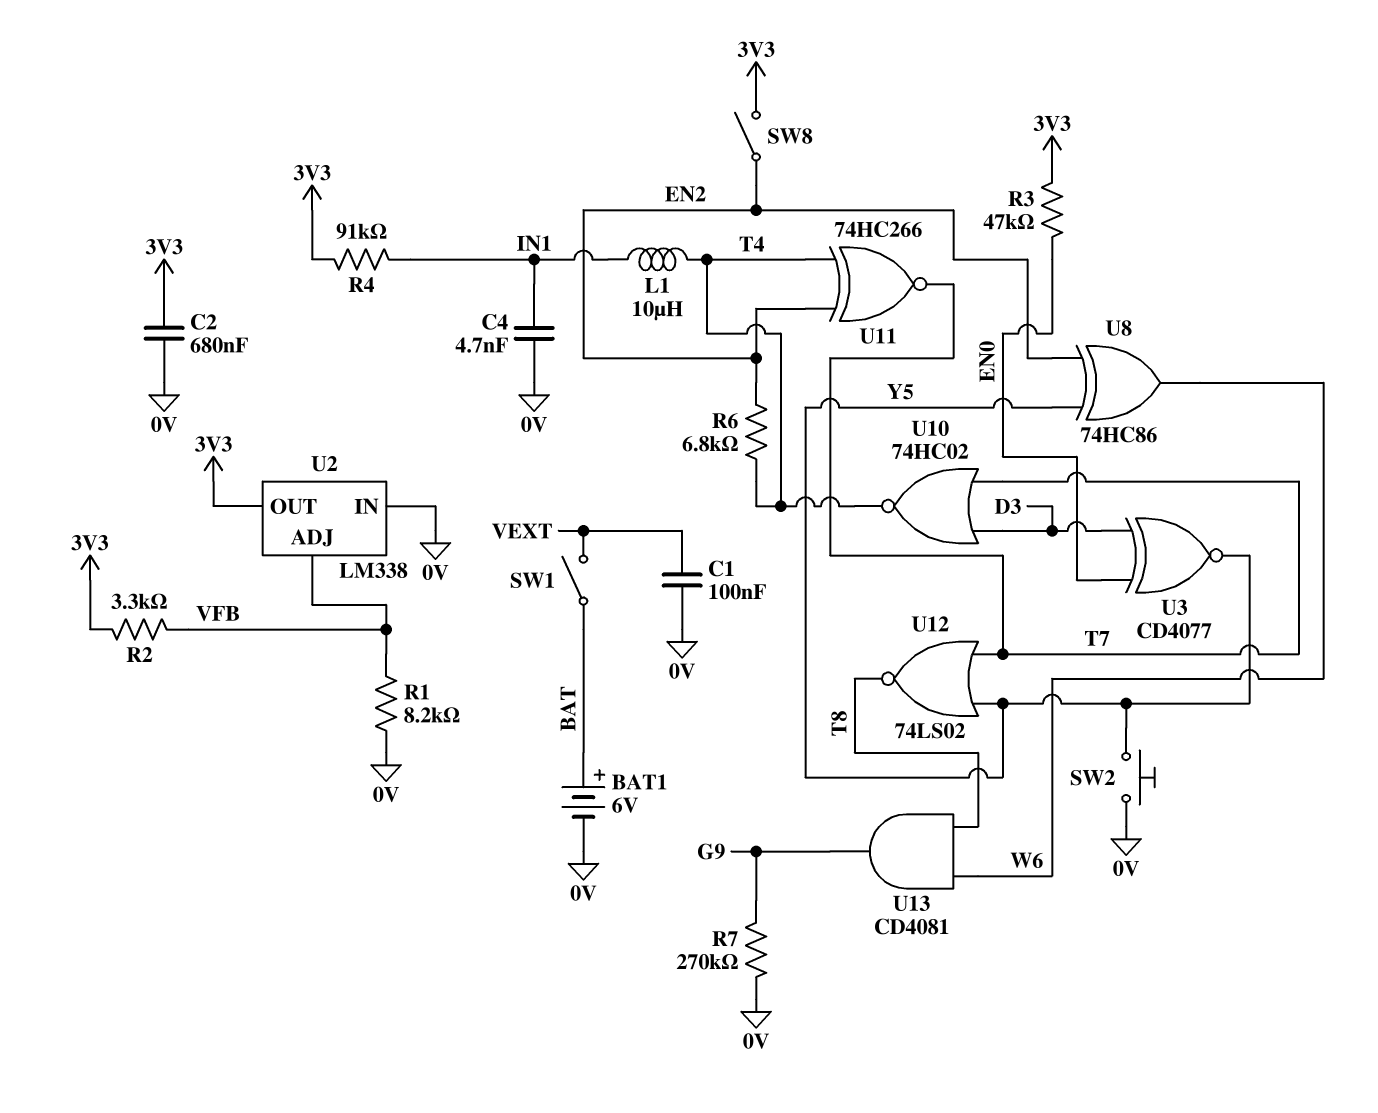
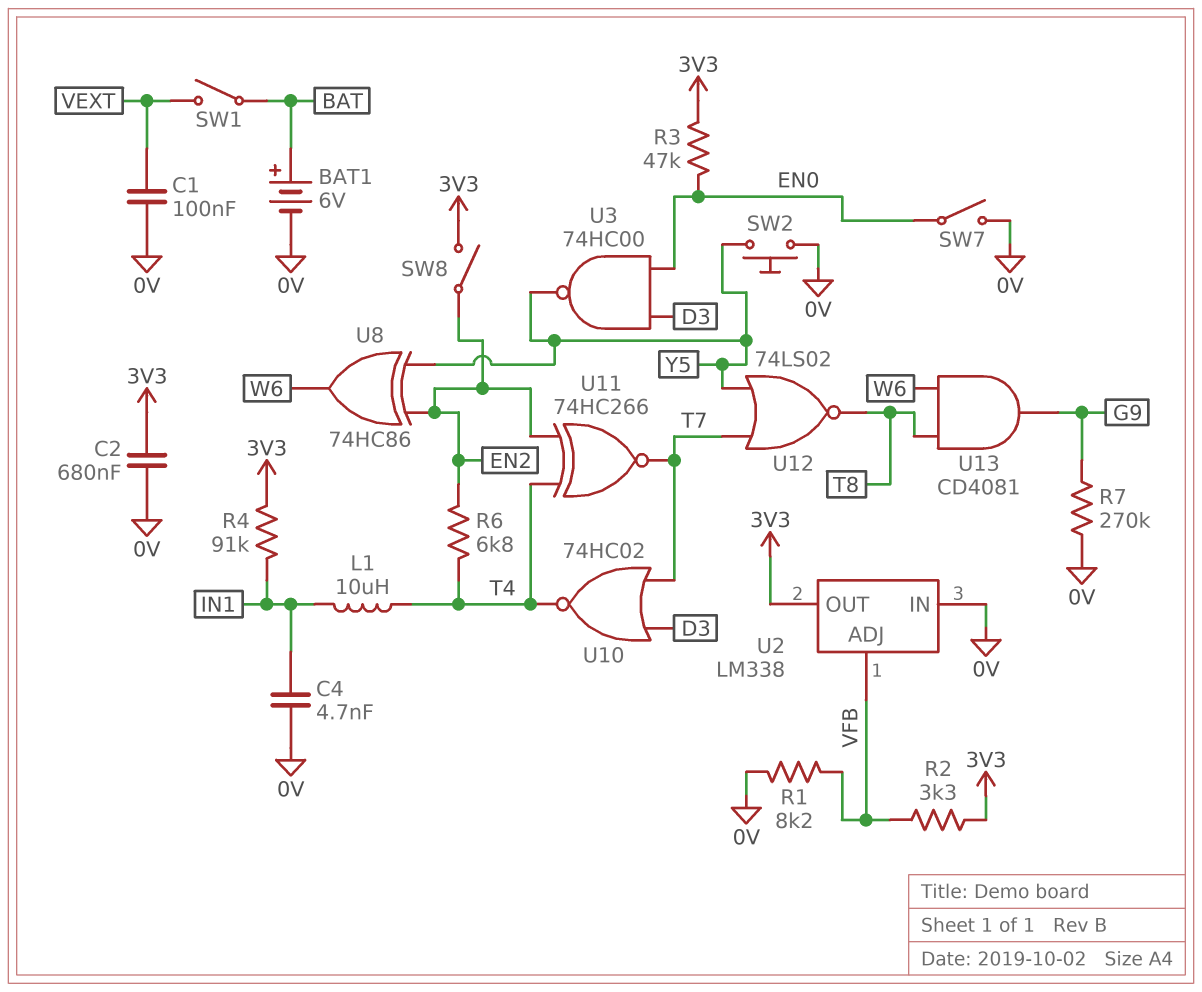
SW7: none -> switch (0V, EN0)
U3: XNOR CD4077 (in D3, in EN0, out Y5) -> NAND 74HC00 (in D3, in EN0, out Y5)

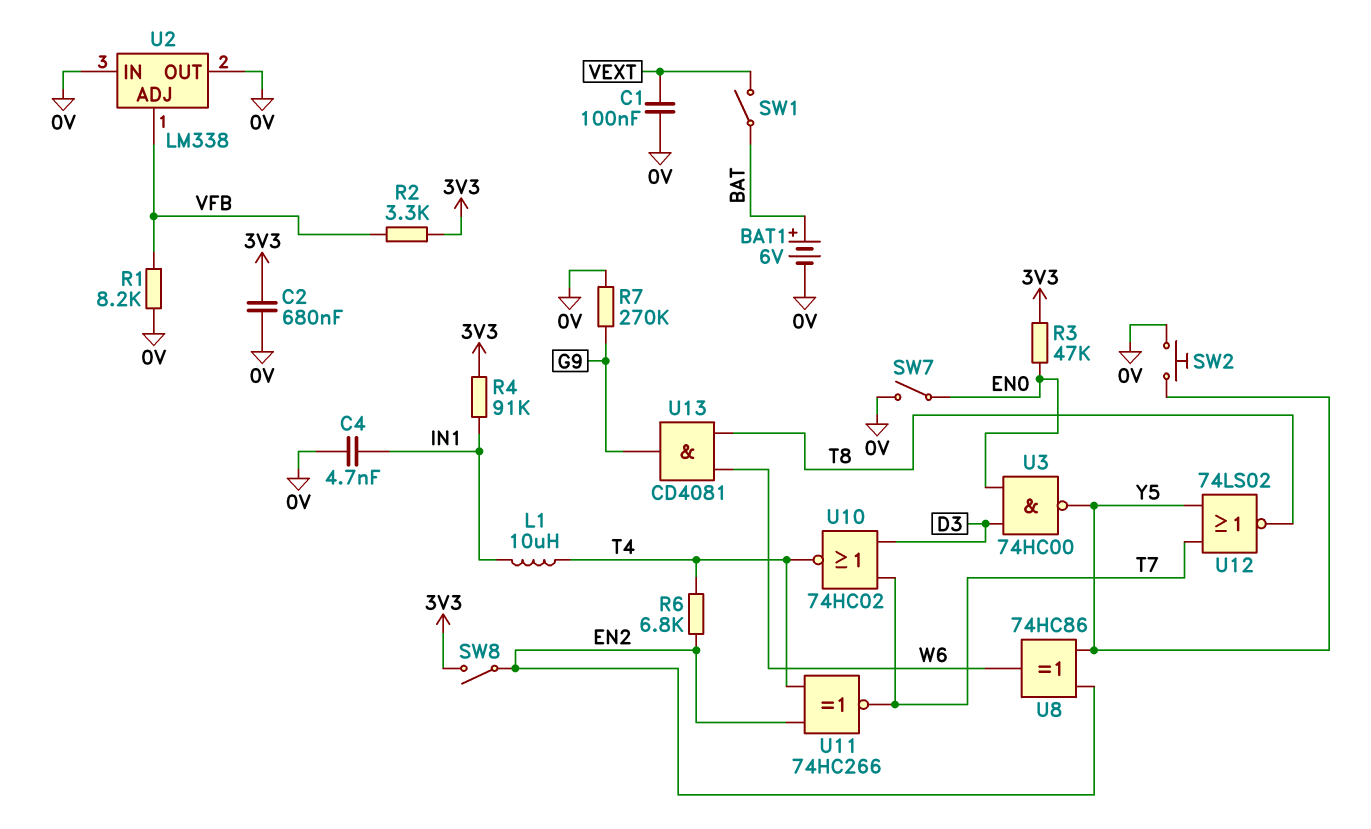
U2 pin OUT: 3V3 -> 0V

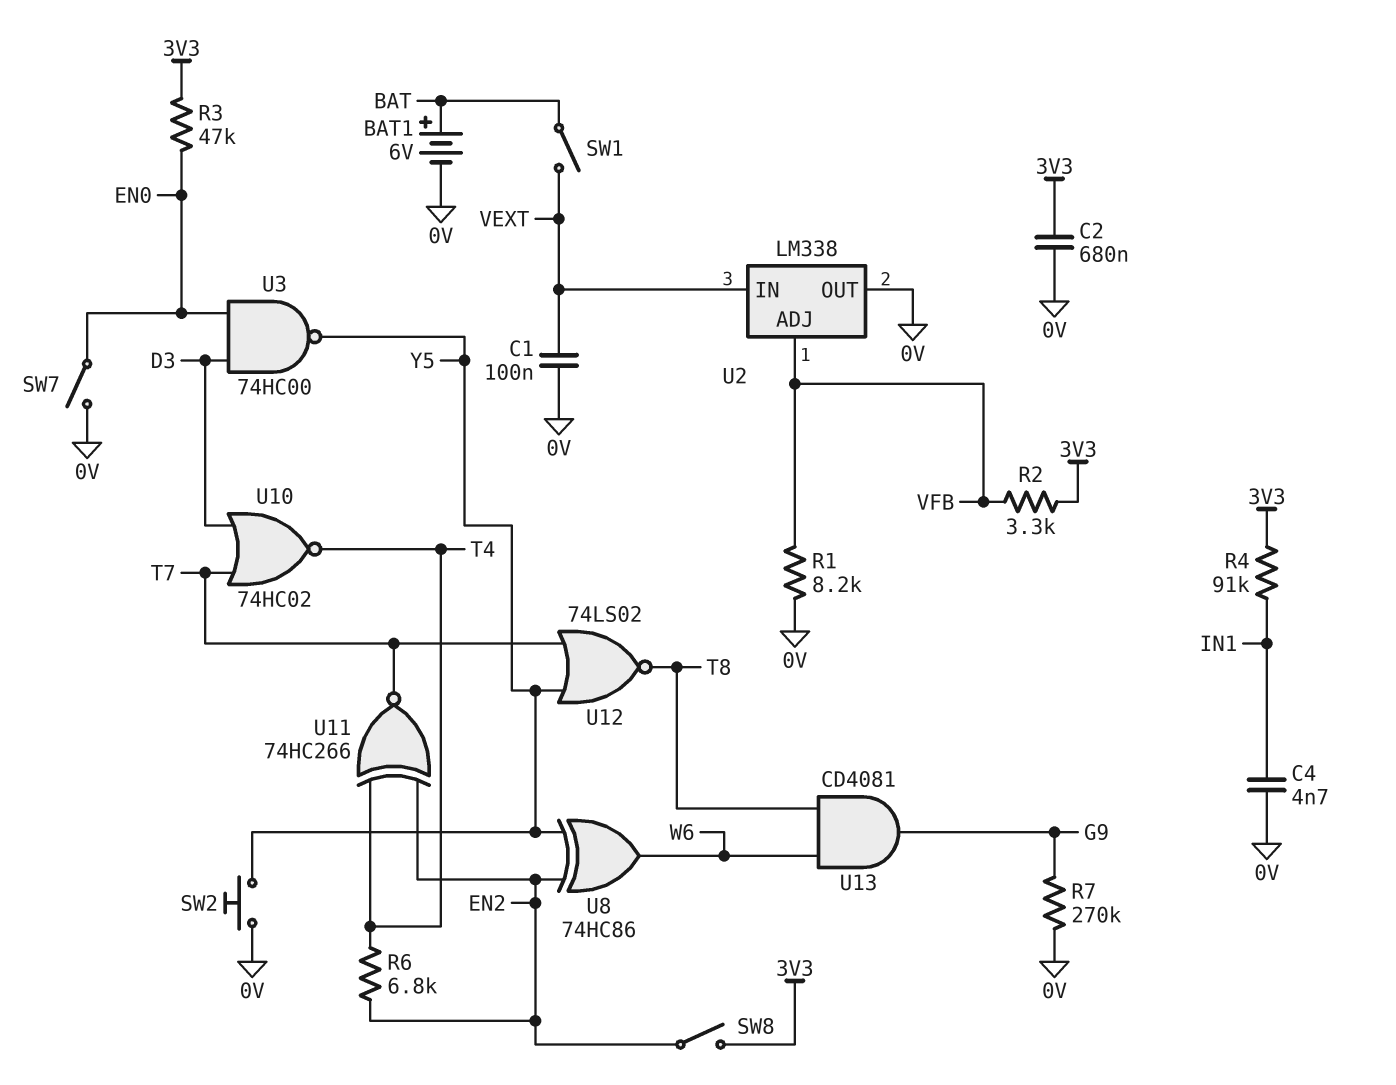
L1: 10uH (IN1, T4) -> none
U2 pin IN: 0V -> VEXT

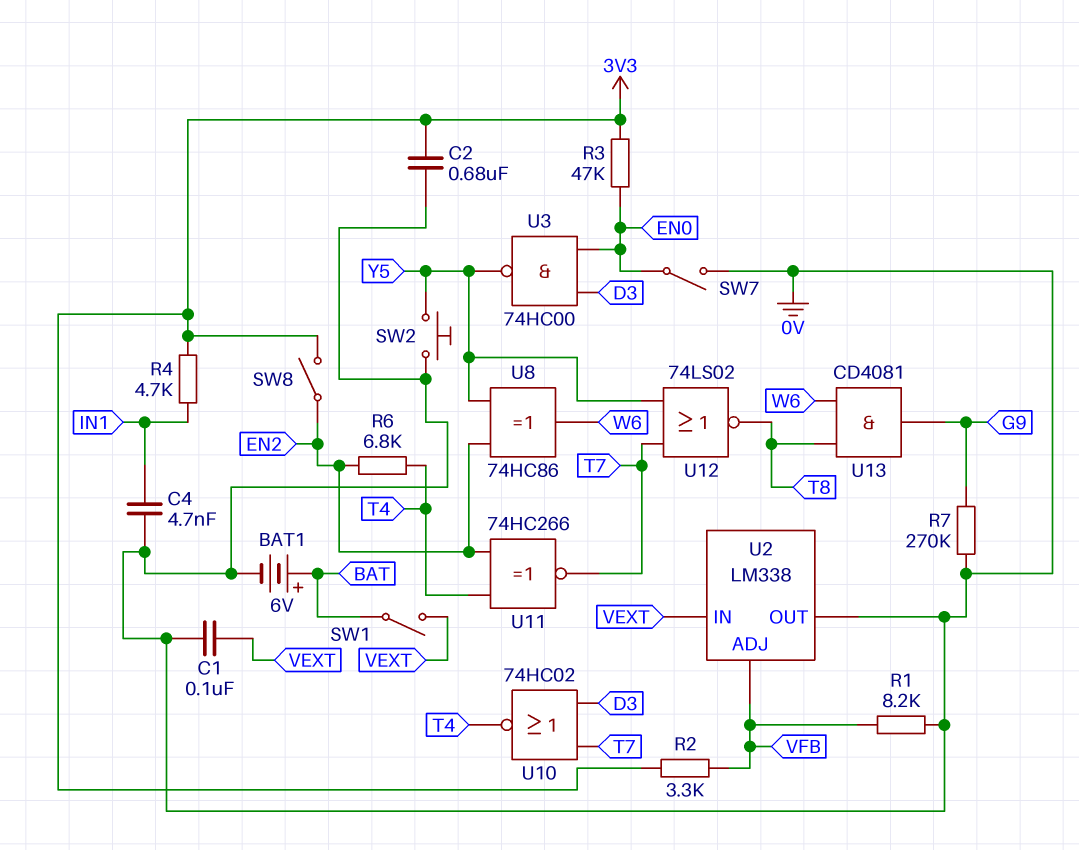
R4: 91k (3V3, IN1) -> 4.7k (3V3, IN1)

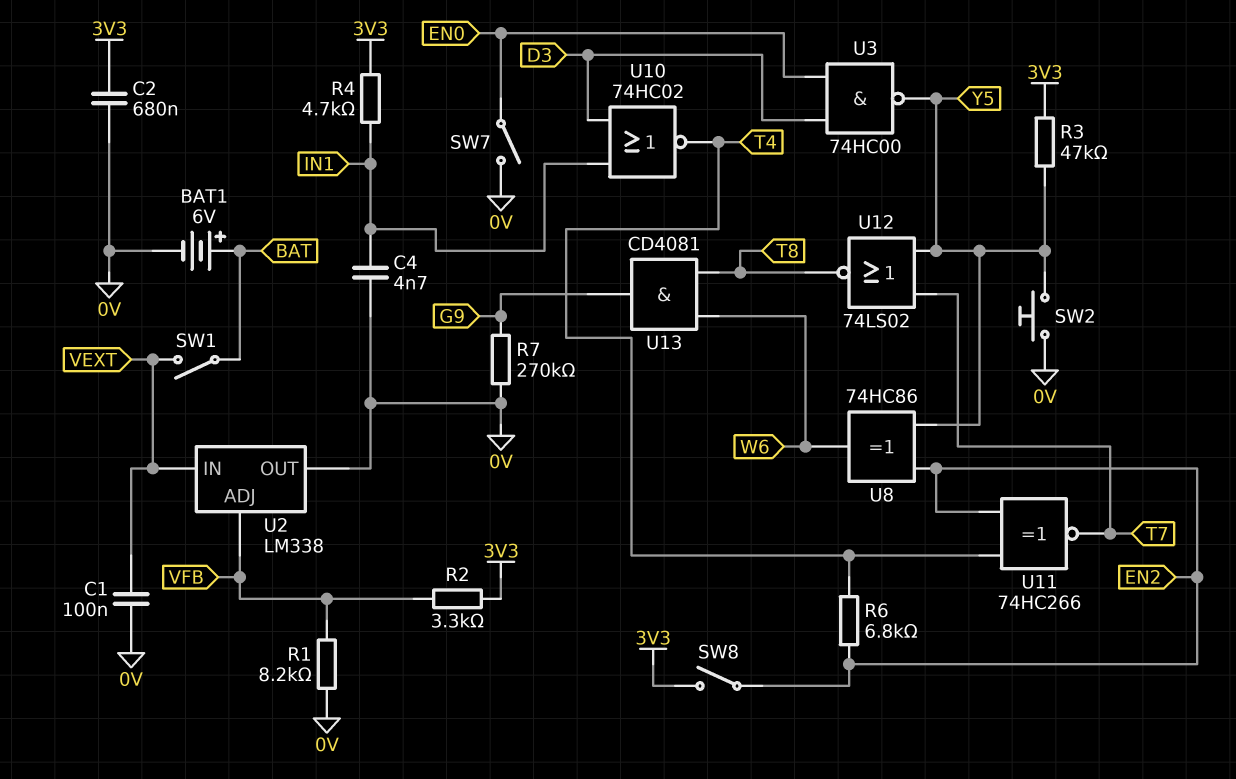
R3: 47k (3V3, EN0) -> 47k (3V3, Y5)
U10: NOR 74HC02 (in D3, in T7, out T4) -> NOR 74HC02 (in D3, in IN1, out T4)

